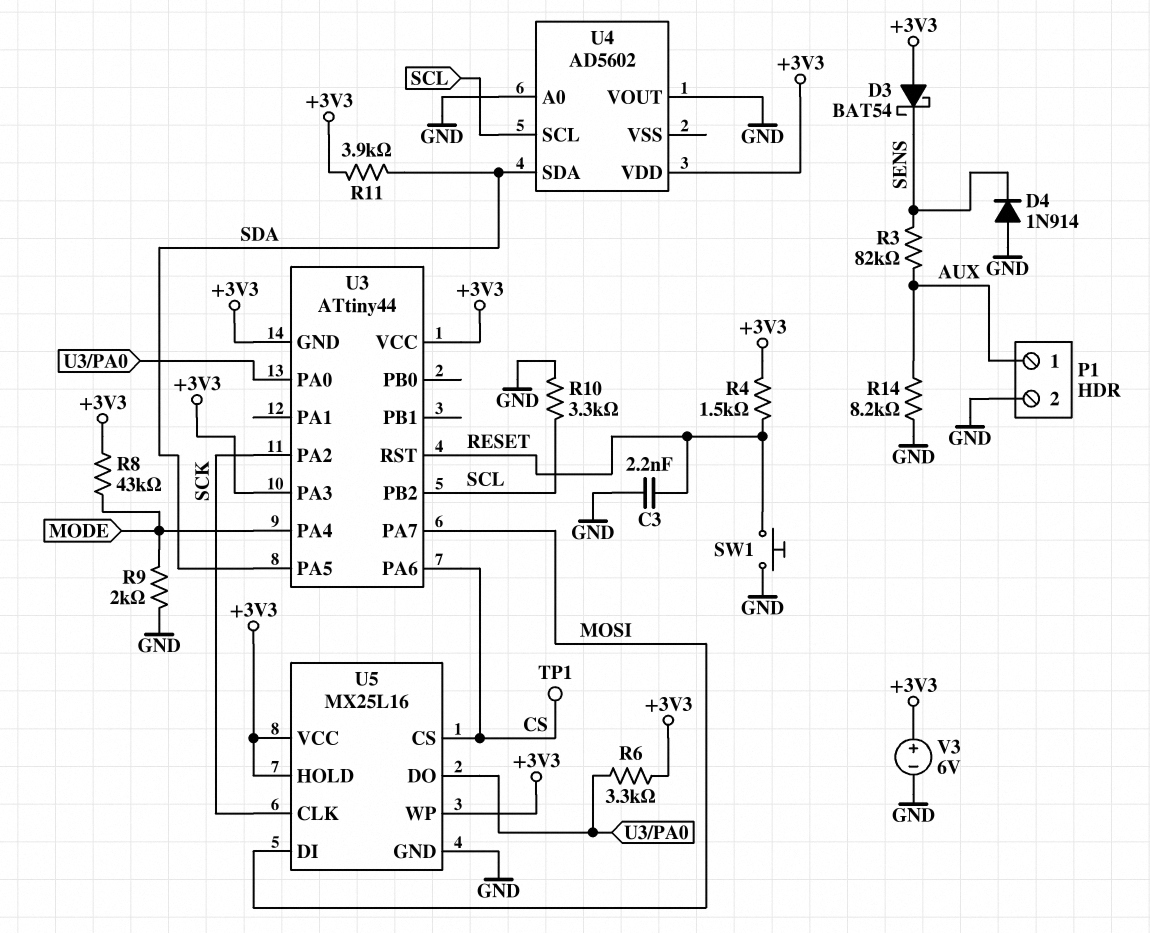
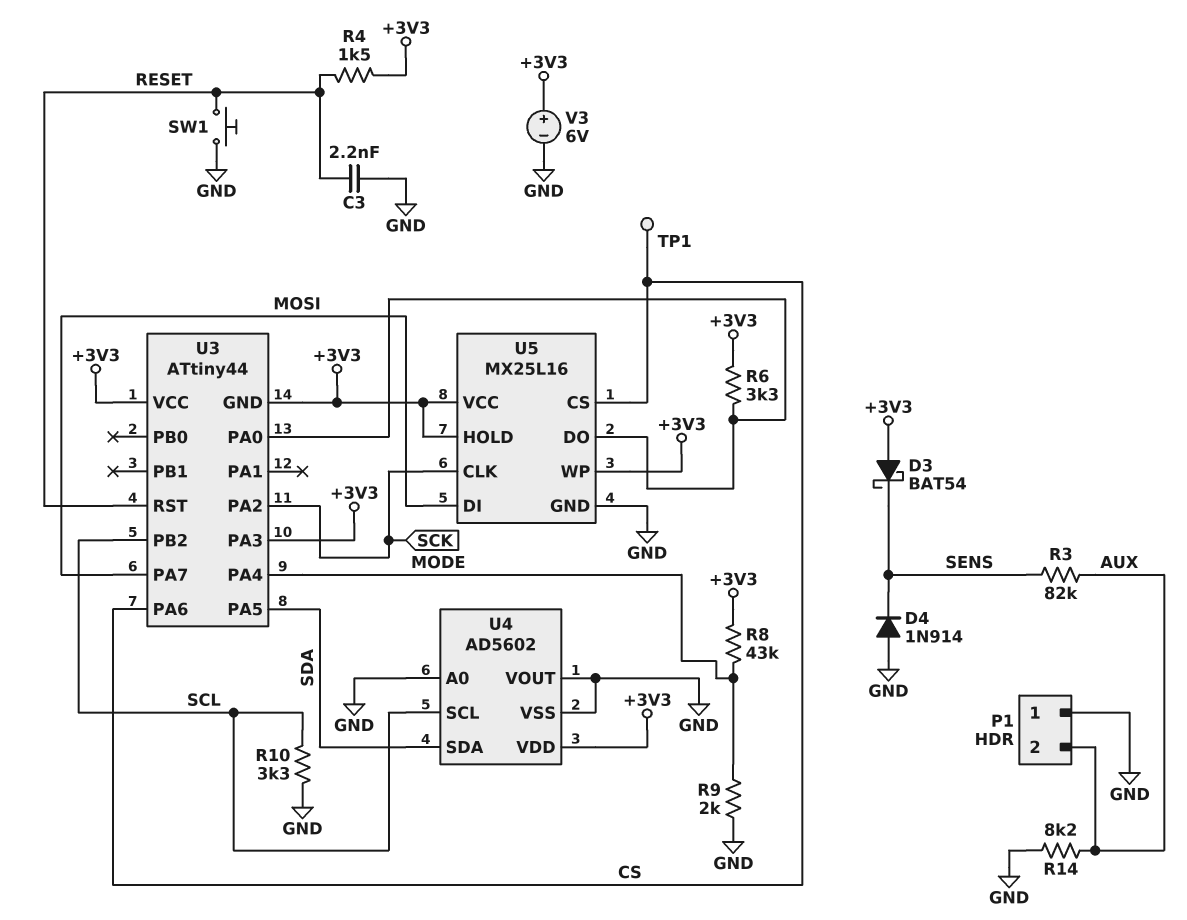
P1 pin 1: AUX -> GND
P1 pin 2: GND -> AUX
R11: 3.9k (+3V3, SDA) -> none
U4 pin VSS: none -> GND

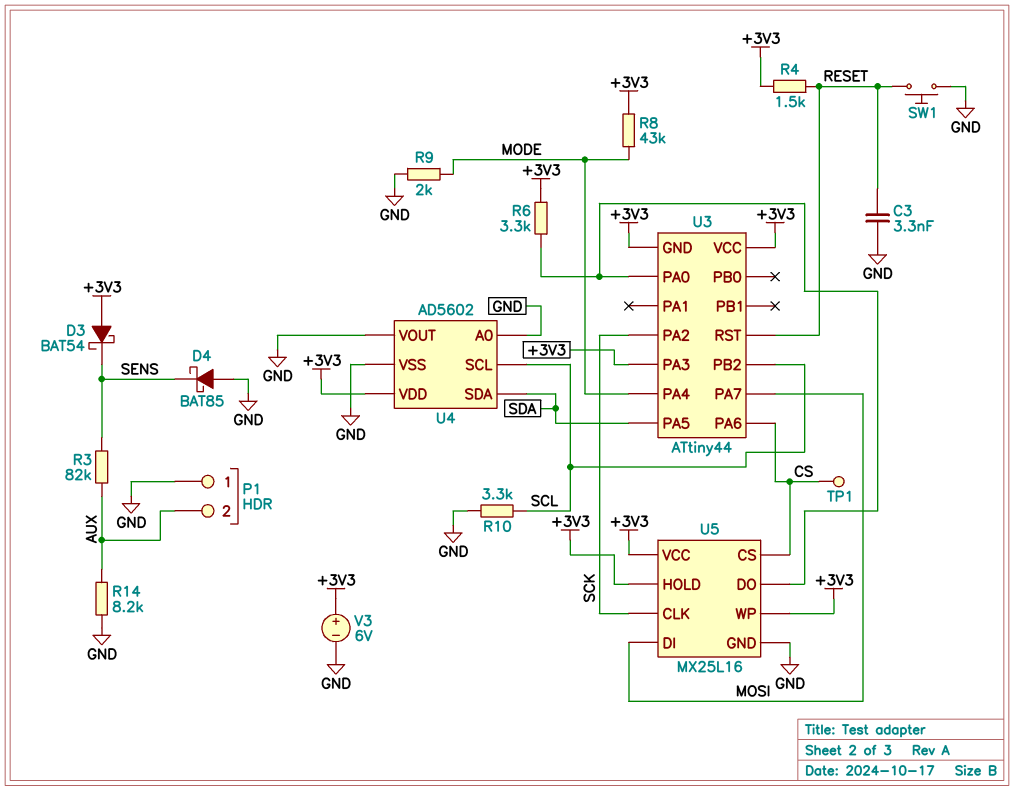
C3: 2.2nF (GND, RESET) -> 3.3nF (GND, RESET)
D4: diode 1N914 (A GND, K SENS) -> schottky BAT85 (A GND, K SENS)

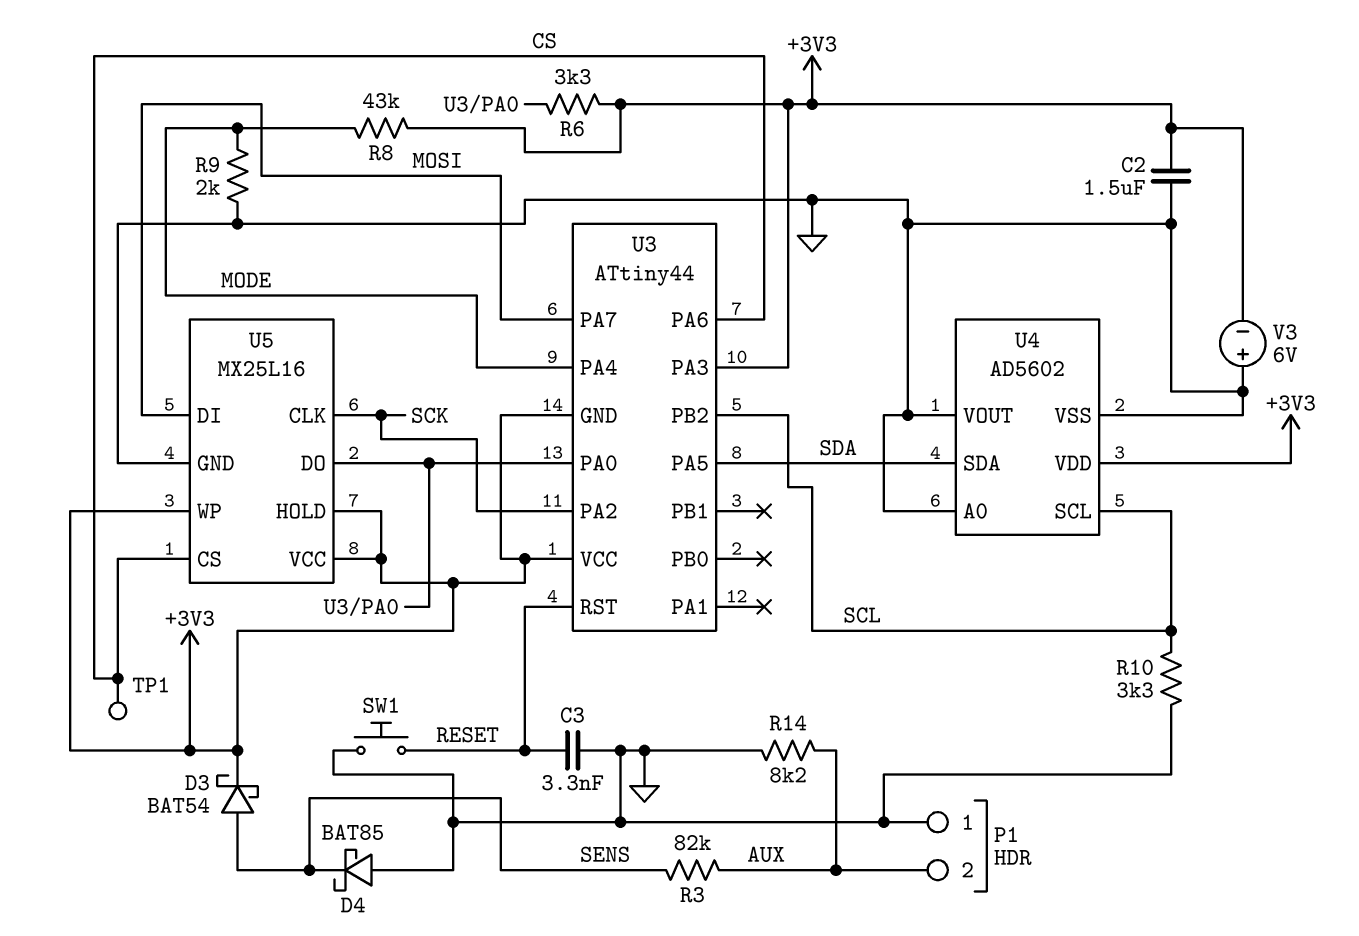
C2: none -> 1.5uF (+3V3, GND)
D3: schottky BAT54 (A +3V3, K SENS) -> schottky BAT54 (A SENS, K +3V3)
R4: 1.5k (+3V3, RESET) -> none
V3: 6V (plus +3V3, minus GND) -> 6V (plus GND, minus +3V3)

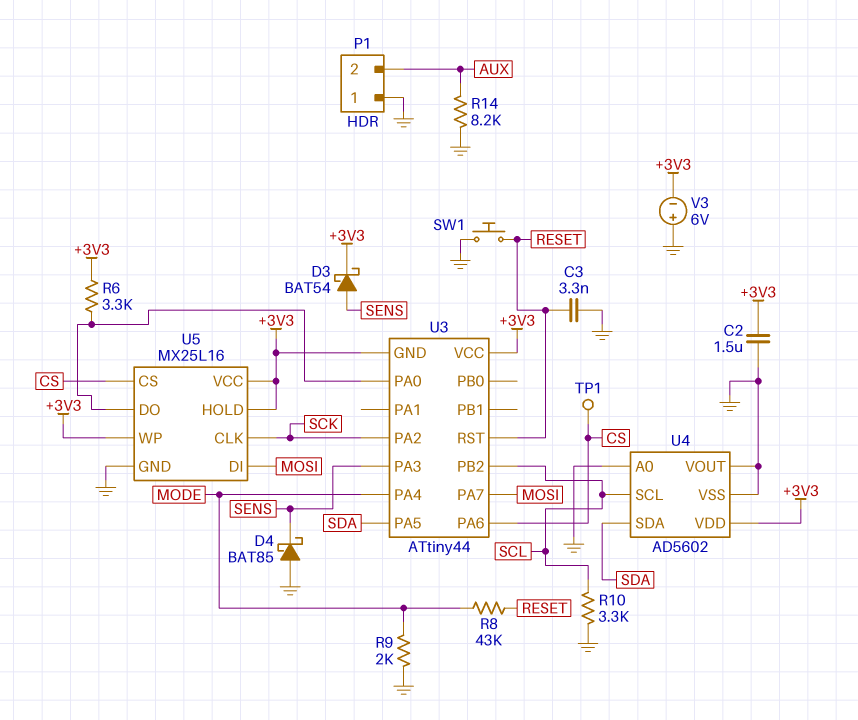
R3: 82k (AUX, SENS) -> none
R8: 43k (+3V3, MODE) -> 43k (MODE, RESET)
U3 pin PA3: +3V3 -> SENS

